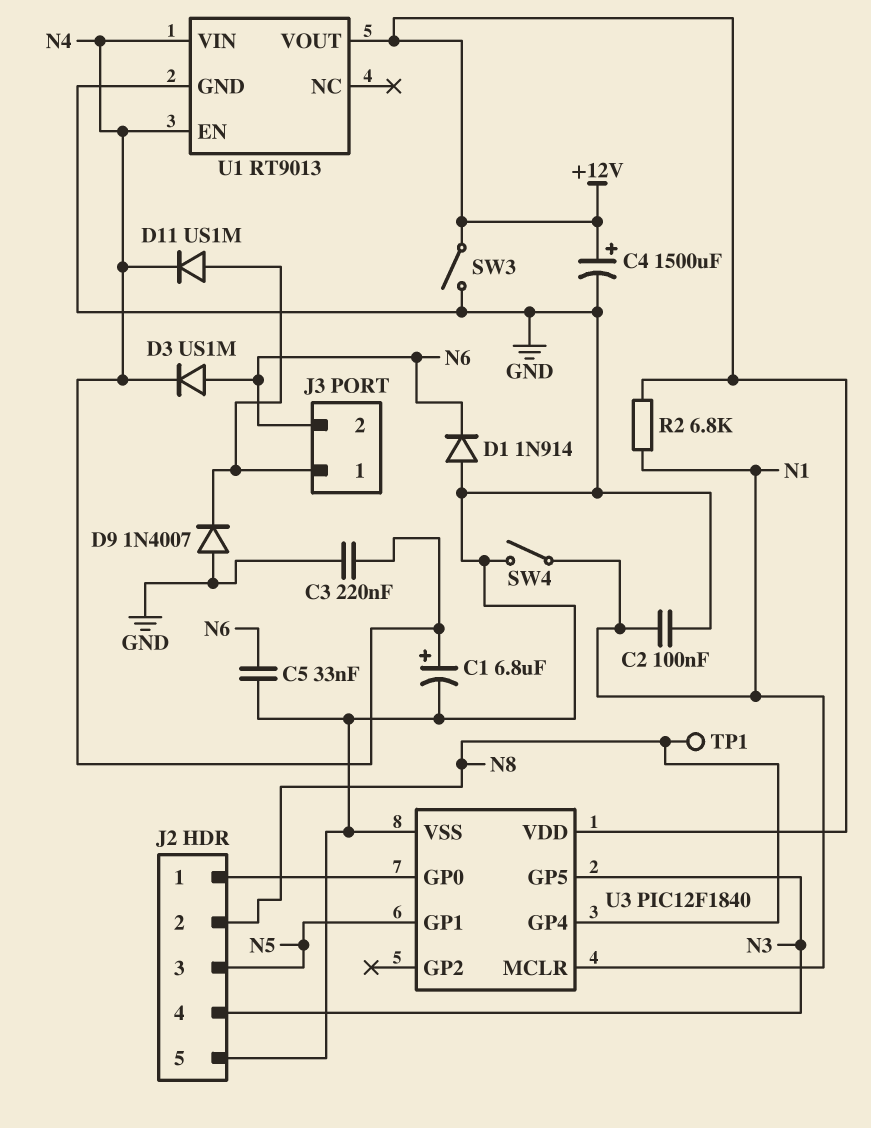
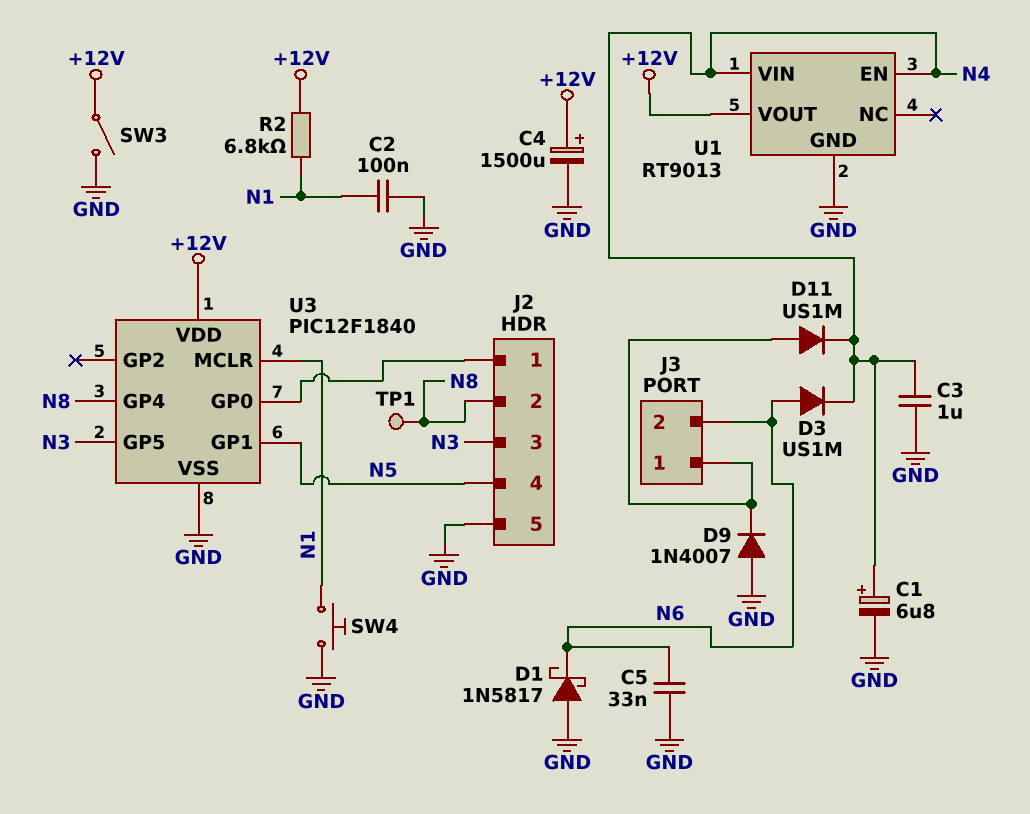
C3: 220nF (GND, N4) -> 1uF (GND, N4)
D1: diode 1N914 (A GND, K N6) -> schottky 1N5817 (A GND, K N6)
J2 pin 3: N5 -> N3
J2 pin 4: N3 -> N5
SW4: switch (GND, N1) -> button (GND, N1)

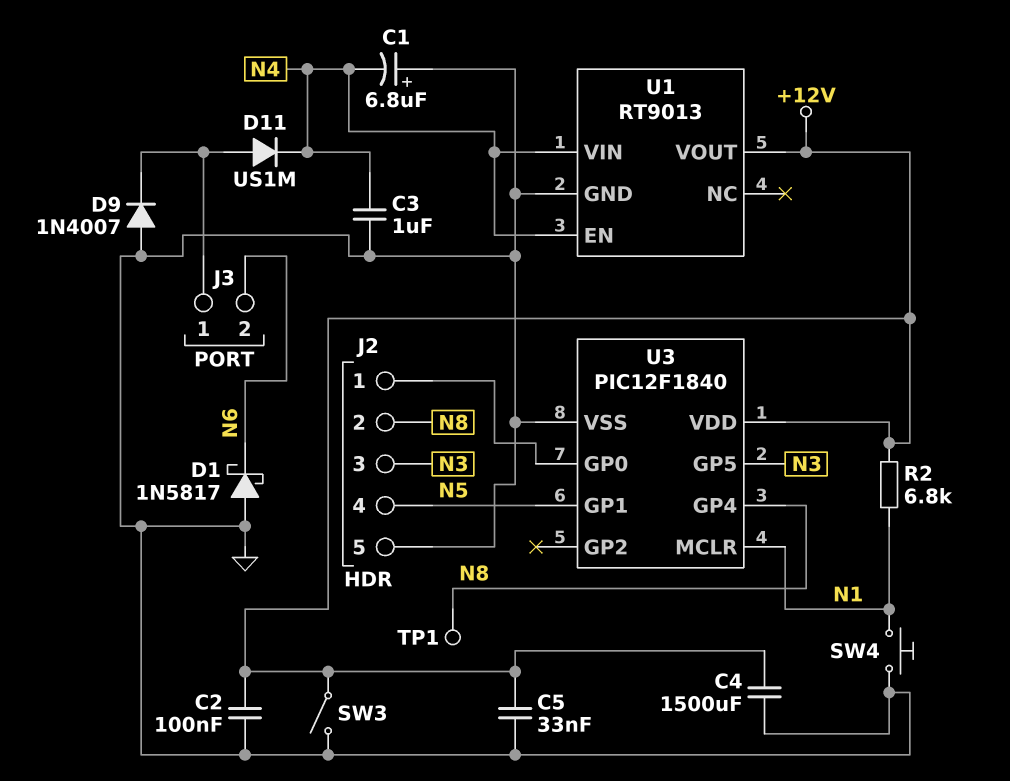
C1: 6.8uF (plus N4, minus GND) -> 6.8uF (plus GND, minus N4)
C2: 100nF (GND, N1) -> 100nF (+12V, GND)
C4: 1500uF (plus +12V, minus GND) -> 1500uF (+12V, GND)
C5: 33nF (GND, N6) -> 33nF (+12V, GND)
D3: diode US1M (A N6, K N4) -> none

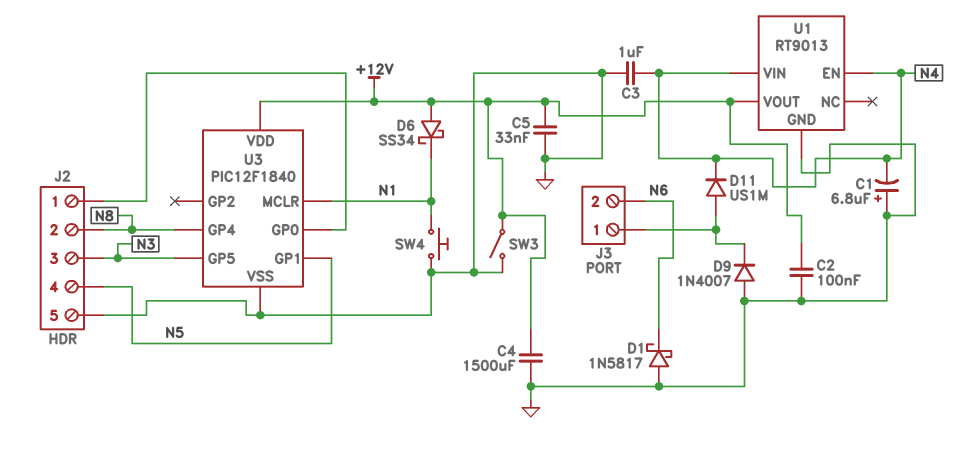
D6: none -> schottky SS34 (A +12V, K N1)
R2: 6.8k (+12V, N1) -> none
TP1: test point (N8) -> none

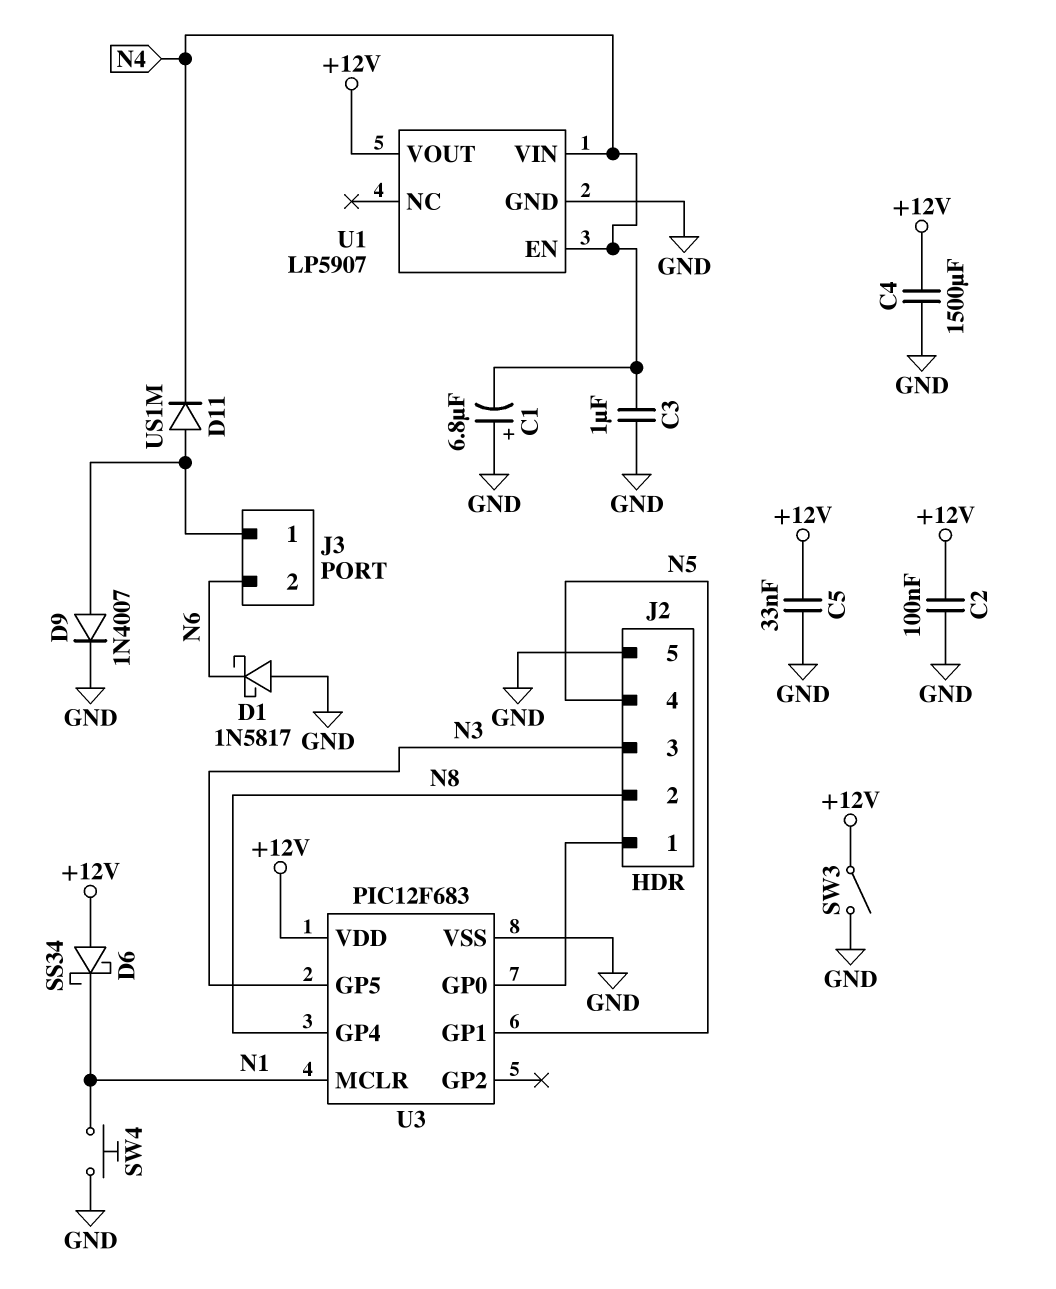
D9: diode 1N4007 (A GND, K J3/1) -> diode 1N4007 (A J3/1, K GND)
U1: RT9013 -> LP5907
U3: PIC12F1840 -> PIC12F683

